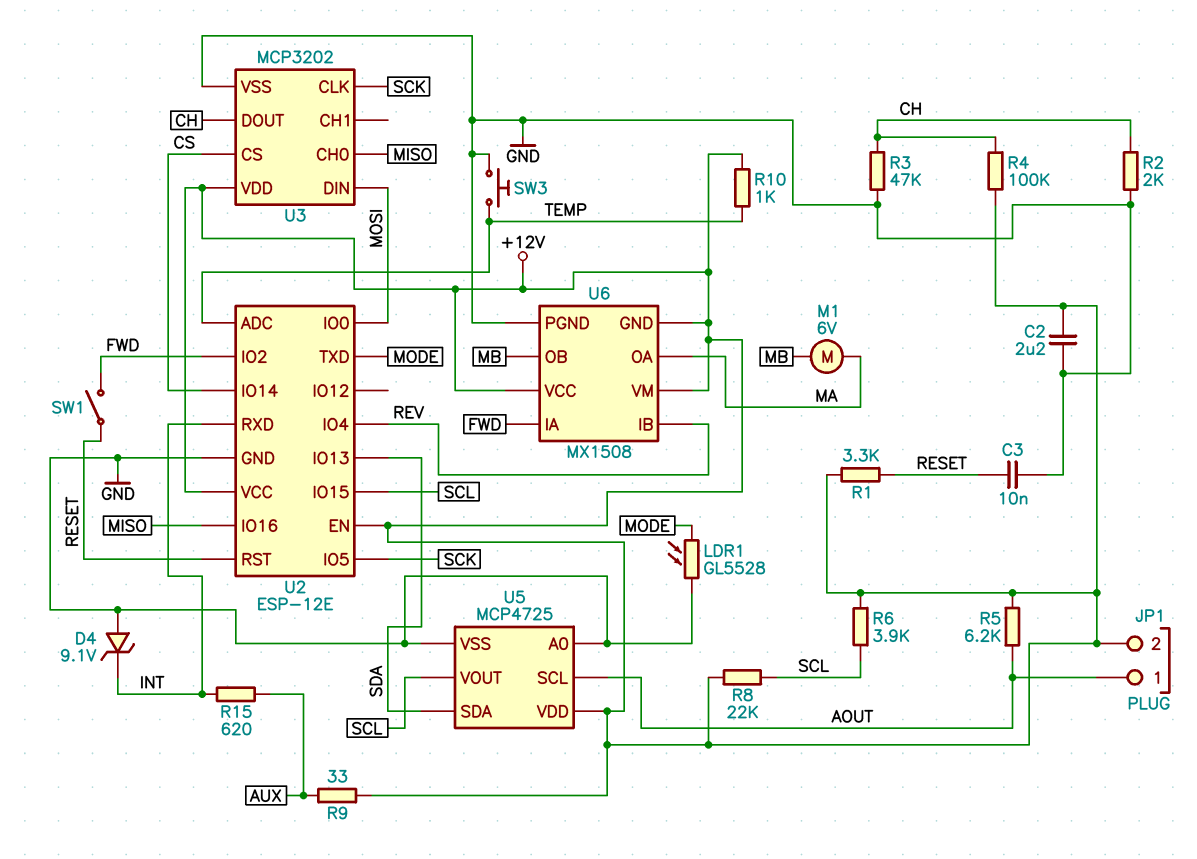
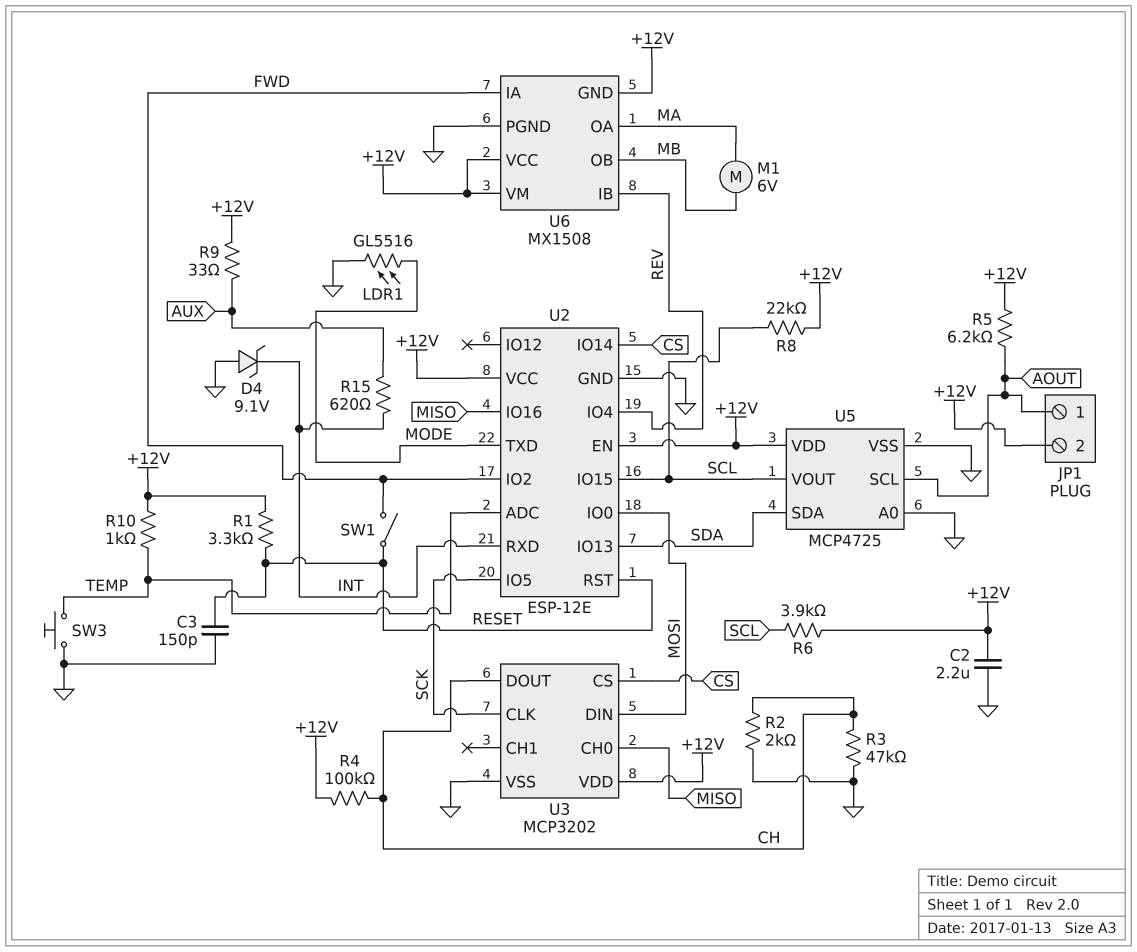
C3: 10nF (GND, RESET) -> 150pF (GND, RESET)
LDR1: GL5528 (GND, MODE) -> GL5516 (GND, MODE)

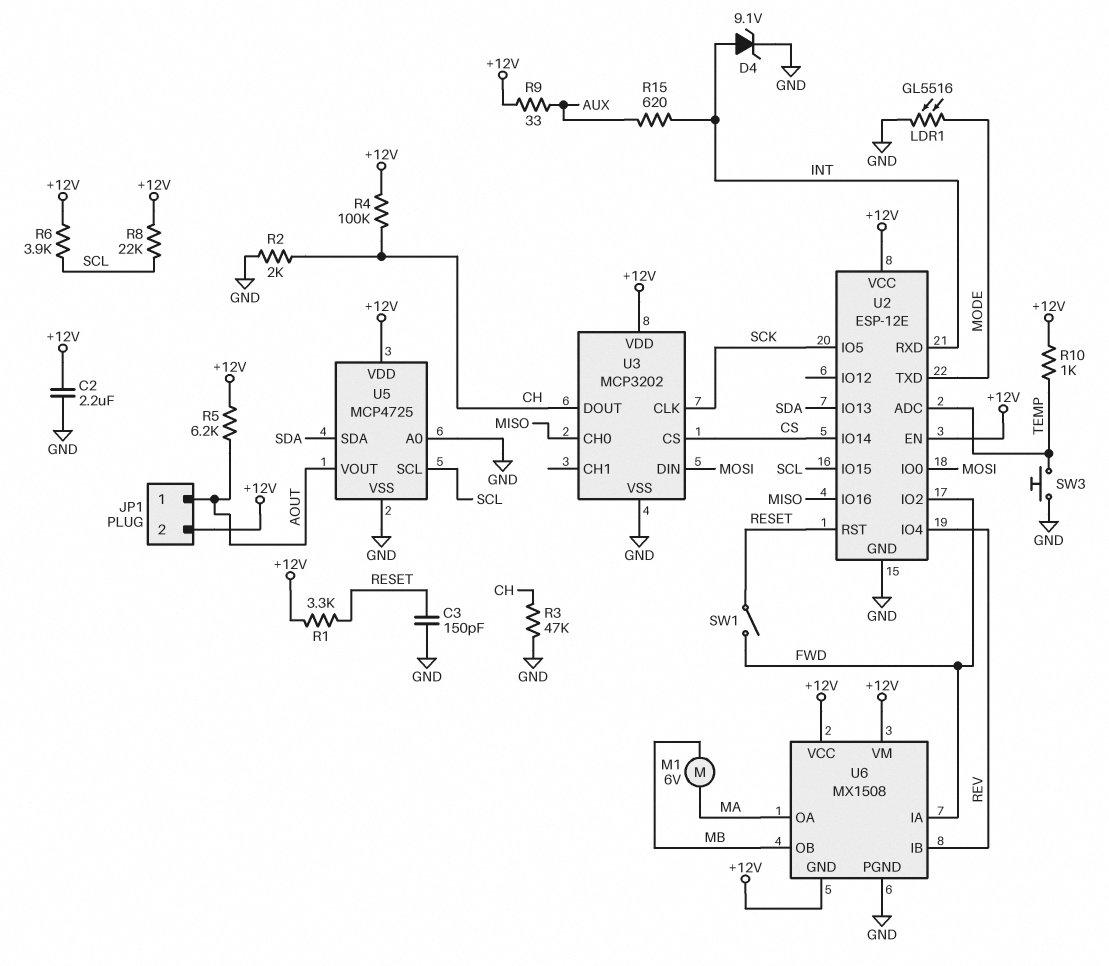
D4: zener 9.1V (A GND, K INT) -> zener 9.1V (A INT, K GND)
U5 pin SCL: AOUT -> SCL
U5 pin VOUT: SCL -> AOUT

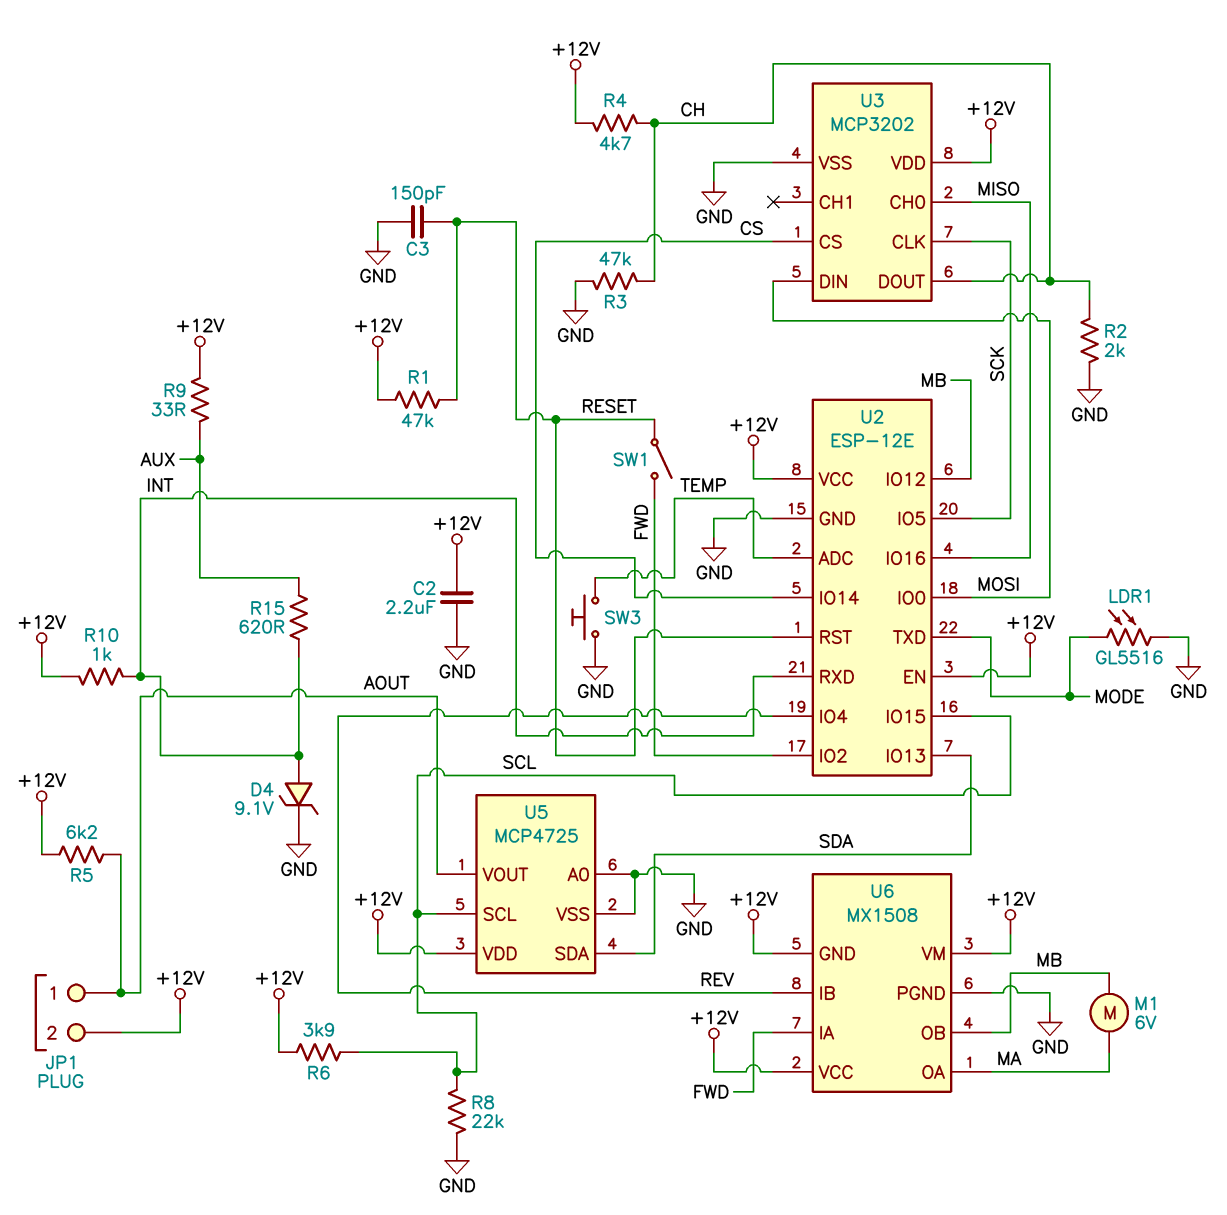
R1: 3.3k (+12V, RESET) -> 47k (+12V, RESET)
R4: 100k (+12V, CH) -> 4.7k (+12V, CH)
R8: 22k (+12V, SCL) -> 22k (GND, SCL)
R10: 1k (+12V, TEMP) -> 1k (+12V, INT)
U2 pin IO12: none -> MB

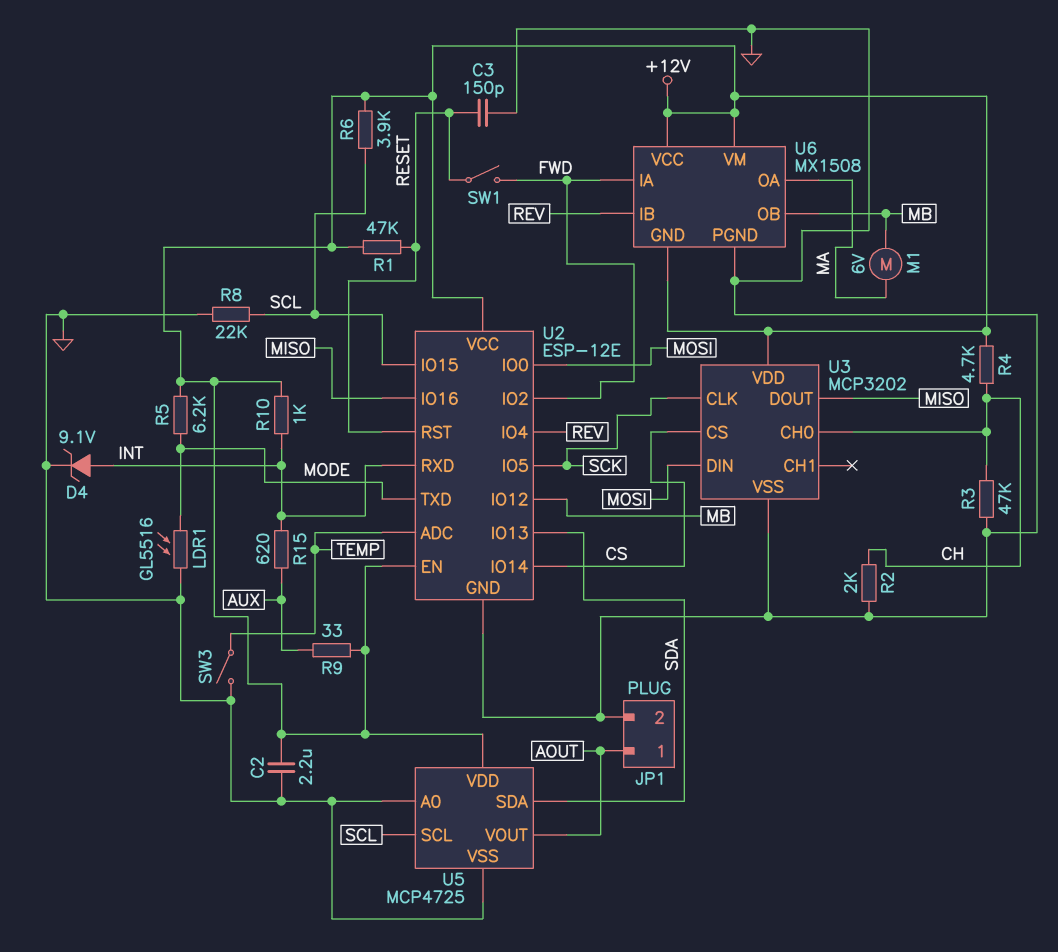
JP1 pin 2: +12V -> GND
R5: 6.2k (+12V, AOUT) -> 6.2k (+12V, MODE)
SW3: button (GND, TEMP) -> switch (GND, TEMP)
U3 pin CH0: MISO -> CH
U3 pin DOUT: CH -> MISO

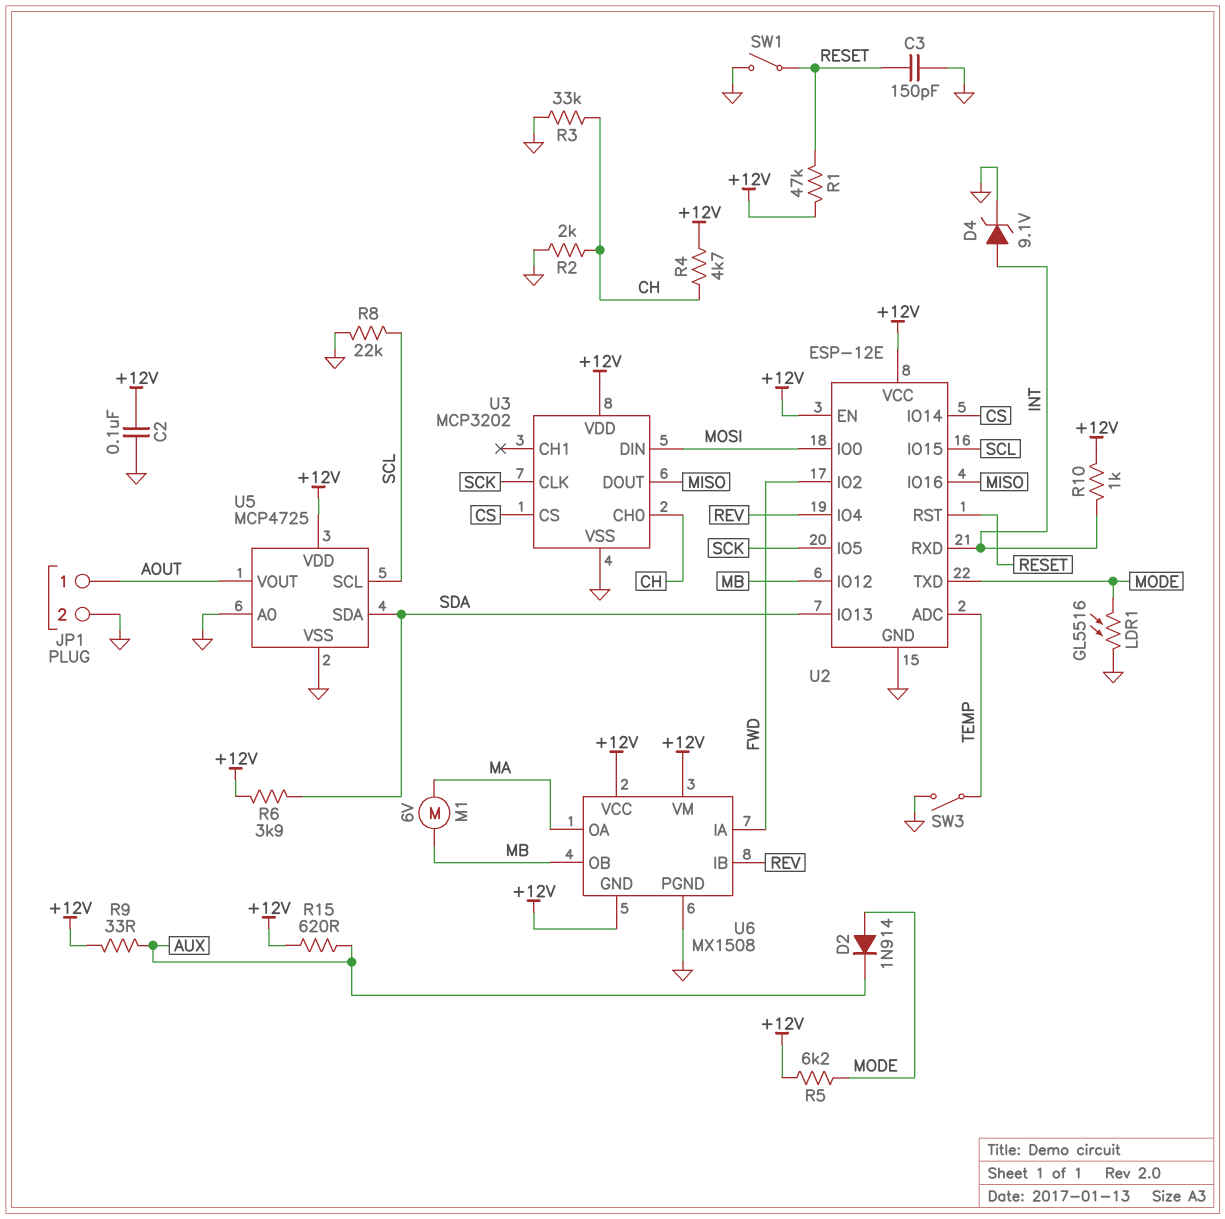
C2: 2.2uF (+12V, GND) -> 100nF (+12V, GND)
D2: none -> diode 1N914 (A MODE, K AUX)
R3: 47k (CH, GND) -> 33k (CH, GND)
R6: 3.9k (+12V, SCL) -> 3.9k (+12V, SDA)
R15: 620 (AUX, INT) -> 620 (+12V, AUX)
SW1: switch (FWD, RESET) -> switch (GND, RESET)

